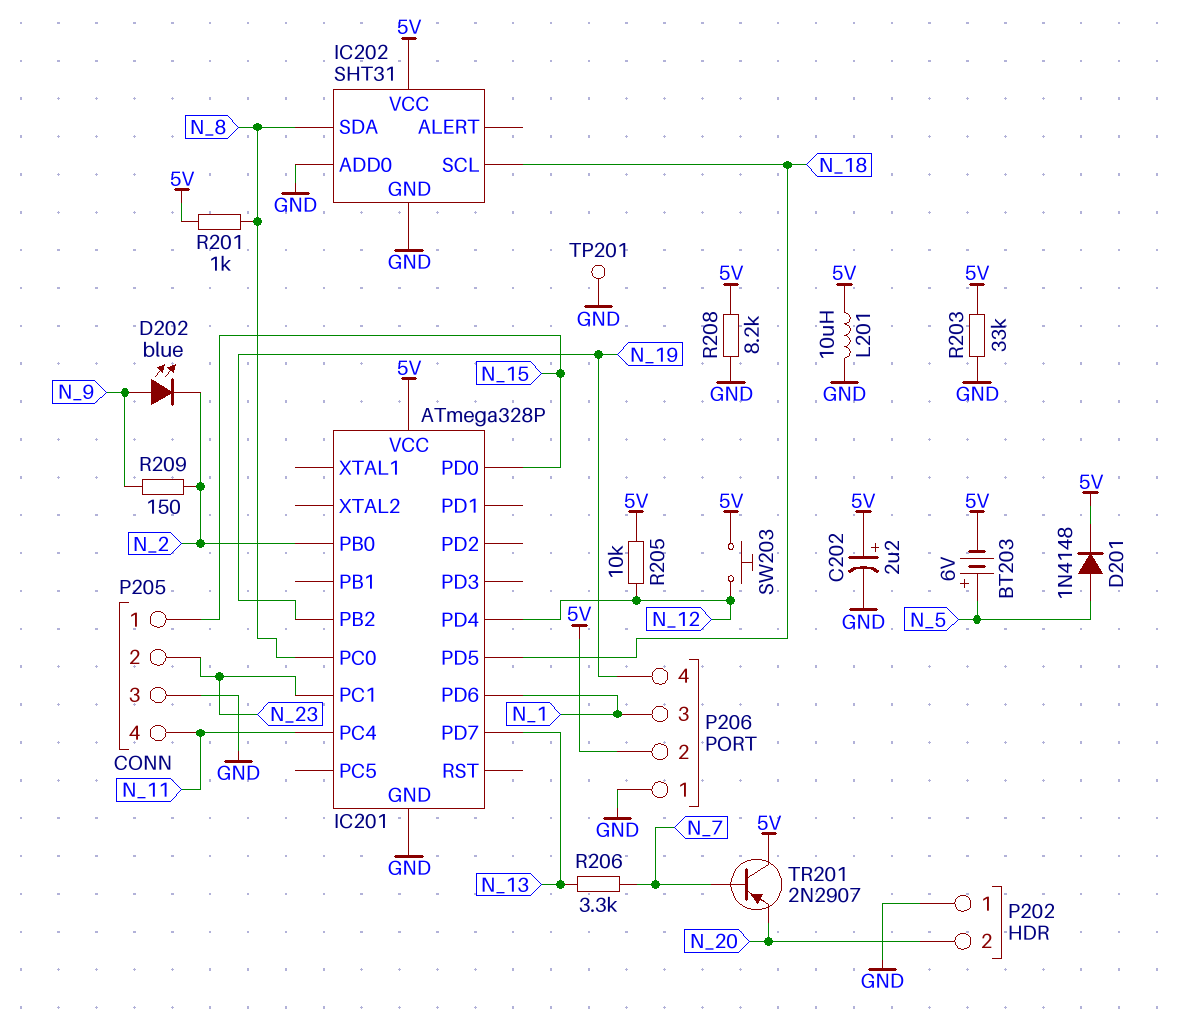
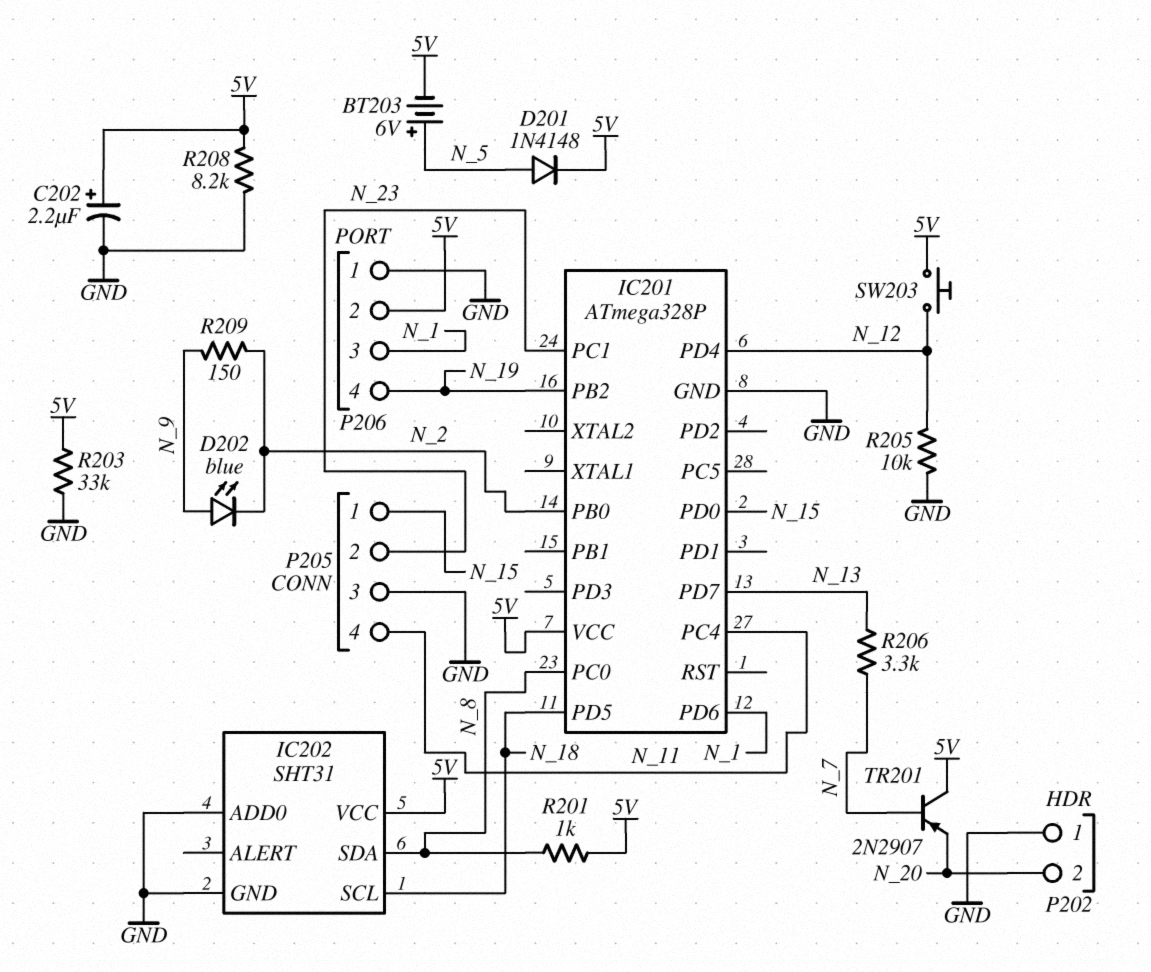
L201: 10uH (5V, GND) -> none
R205: 10k (5V, N_12) -> 10k (GND, N_12)
TP201: test point (GND) -> none

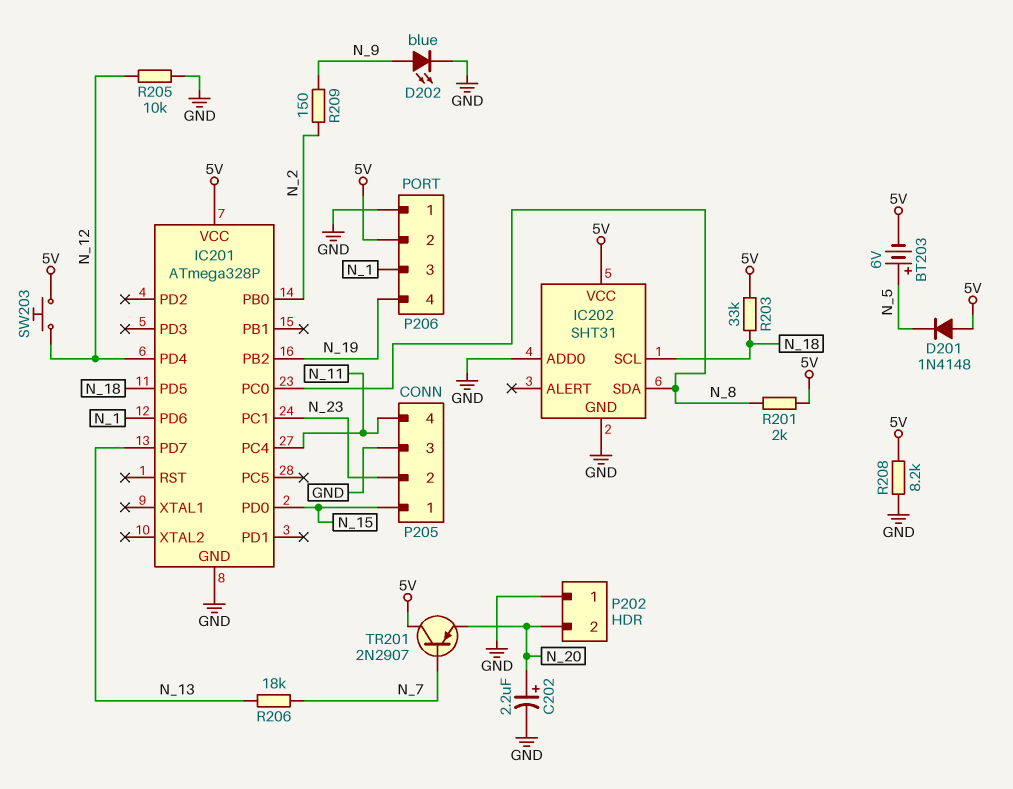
C202: 2.2uF (plus 5V, minus GND) -> 2.2uF (plus N_20, minus GND)
D201: diode 1N4148 (A N_5, K 5V) -> diode 1N4148 (A 5V, K N_5)
D202: LED blue (A N_9, K N_2) -> LED blue (A N_9, K GND)
R201: 1k (5V, N_8) -> 2k (5V, N_8)
R203: 33k (5V, GND) -> 33k (5V, N_18)
R206: 3.3k (N_7, N_13) -> 18k (N_7, N_13)

